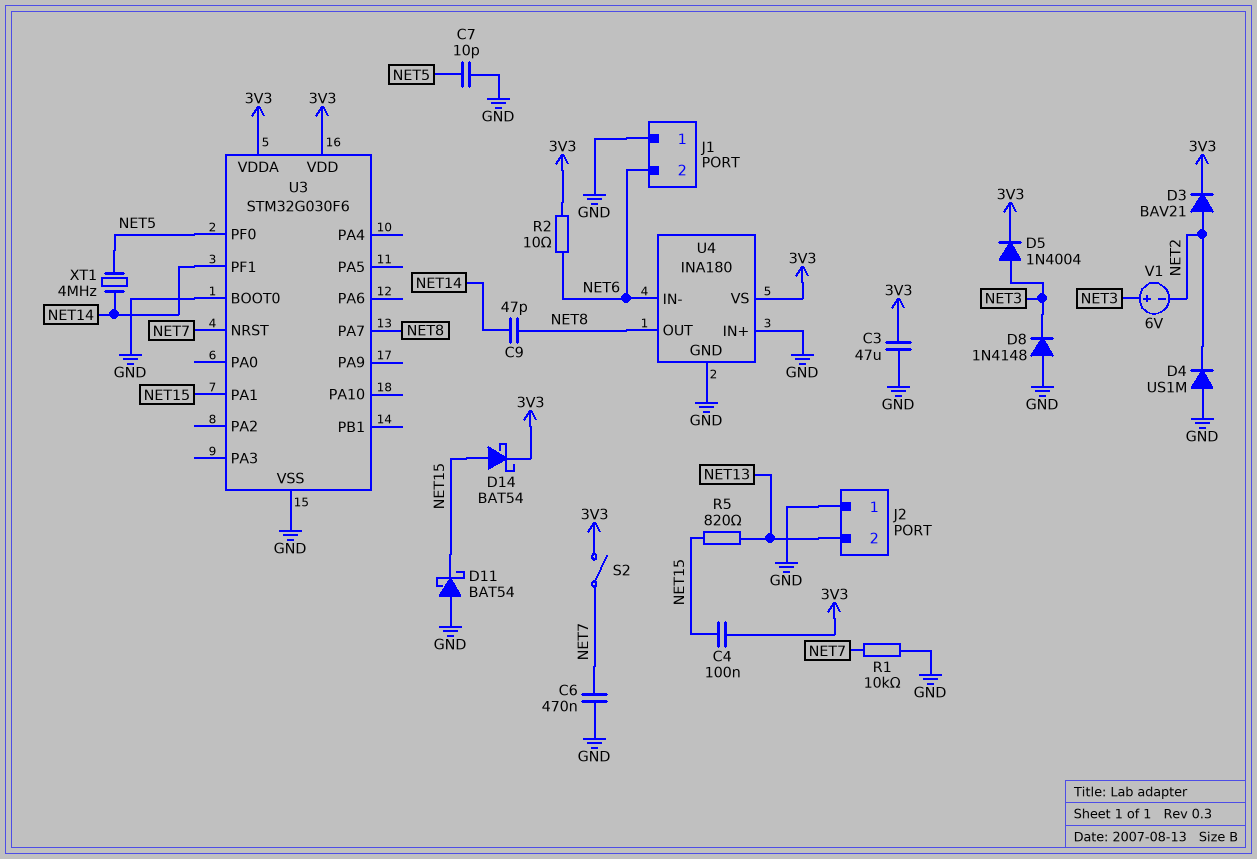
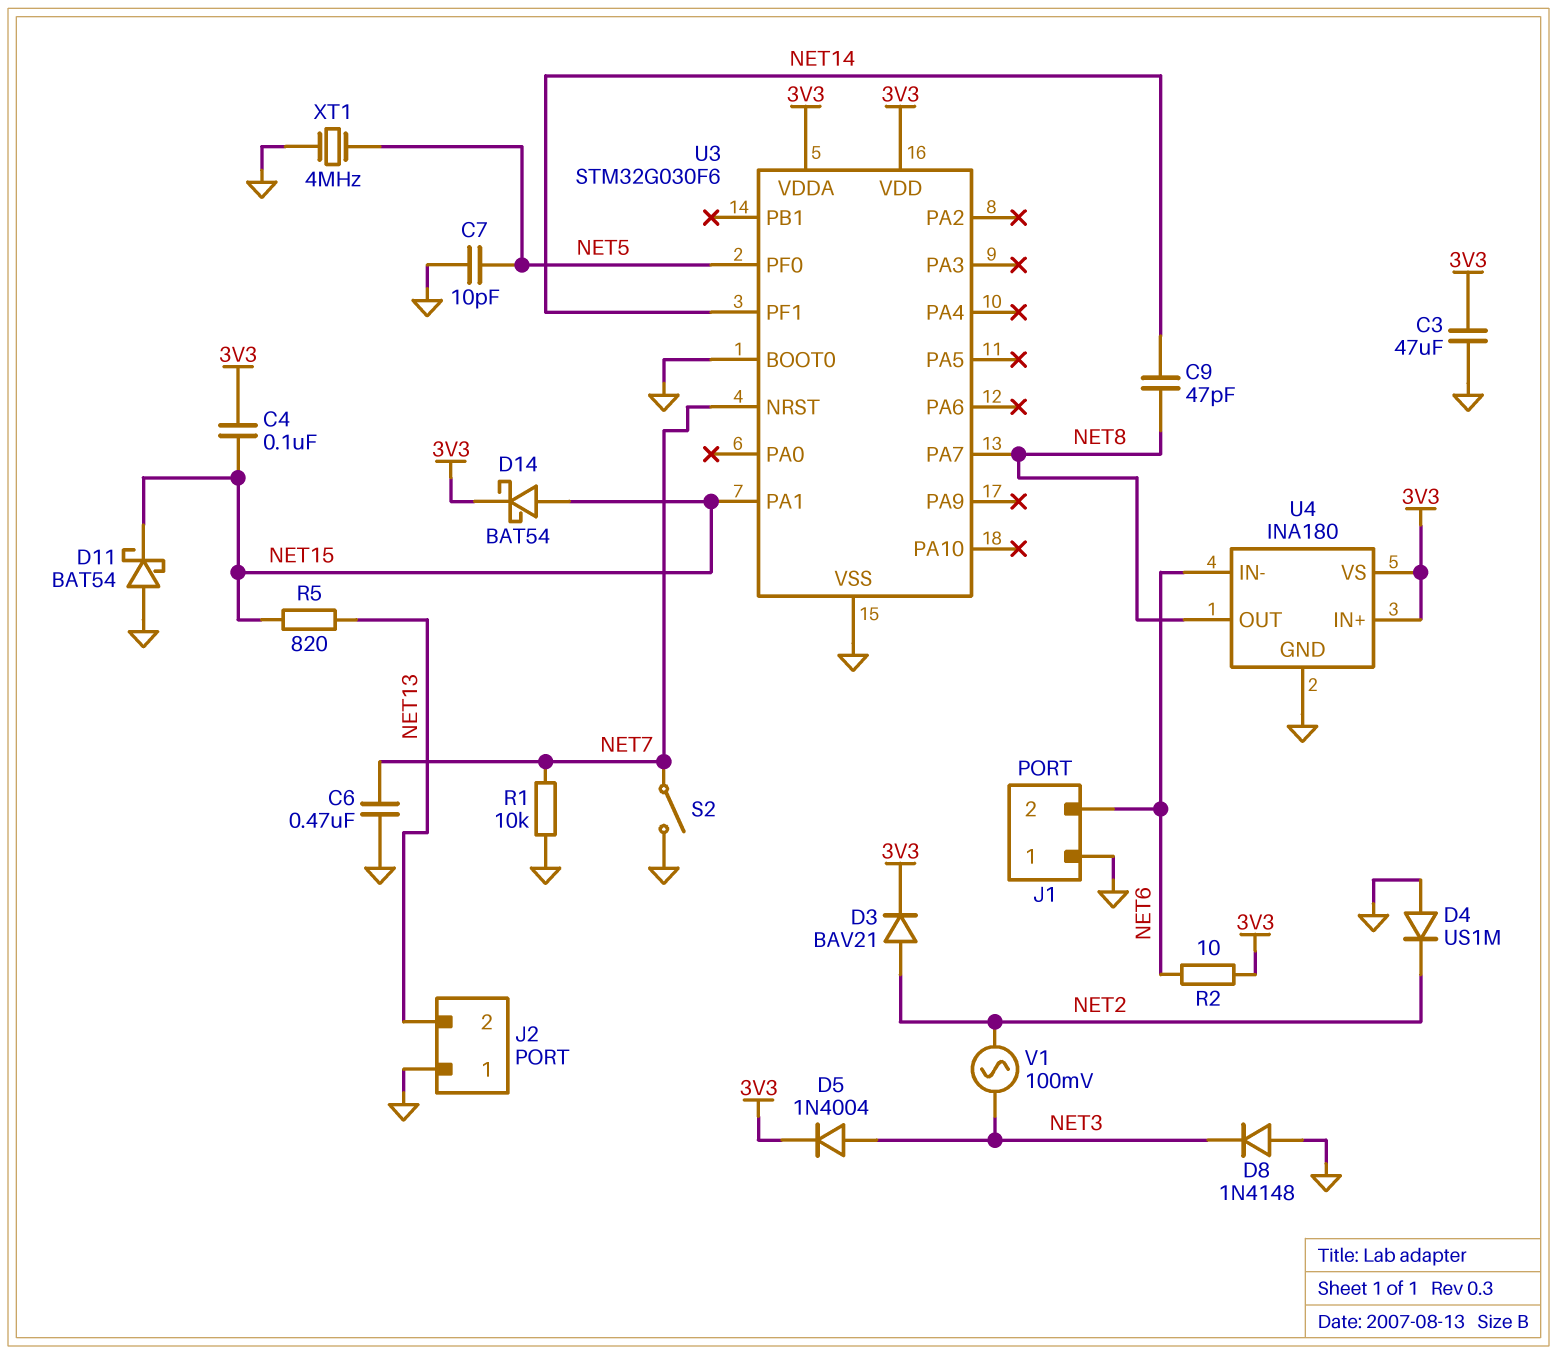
S2: switch (3V3, NET7) -> switch (GND, NET7)
U4 pin IN+: GND -> 3V3
V1: 6V (plus NET3, minus NET2) -> AC 100mV (NET2, NET3)
XT1: 4MHz (NET5, NET14) -> 4MHz (GND, NET5)

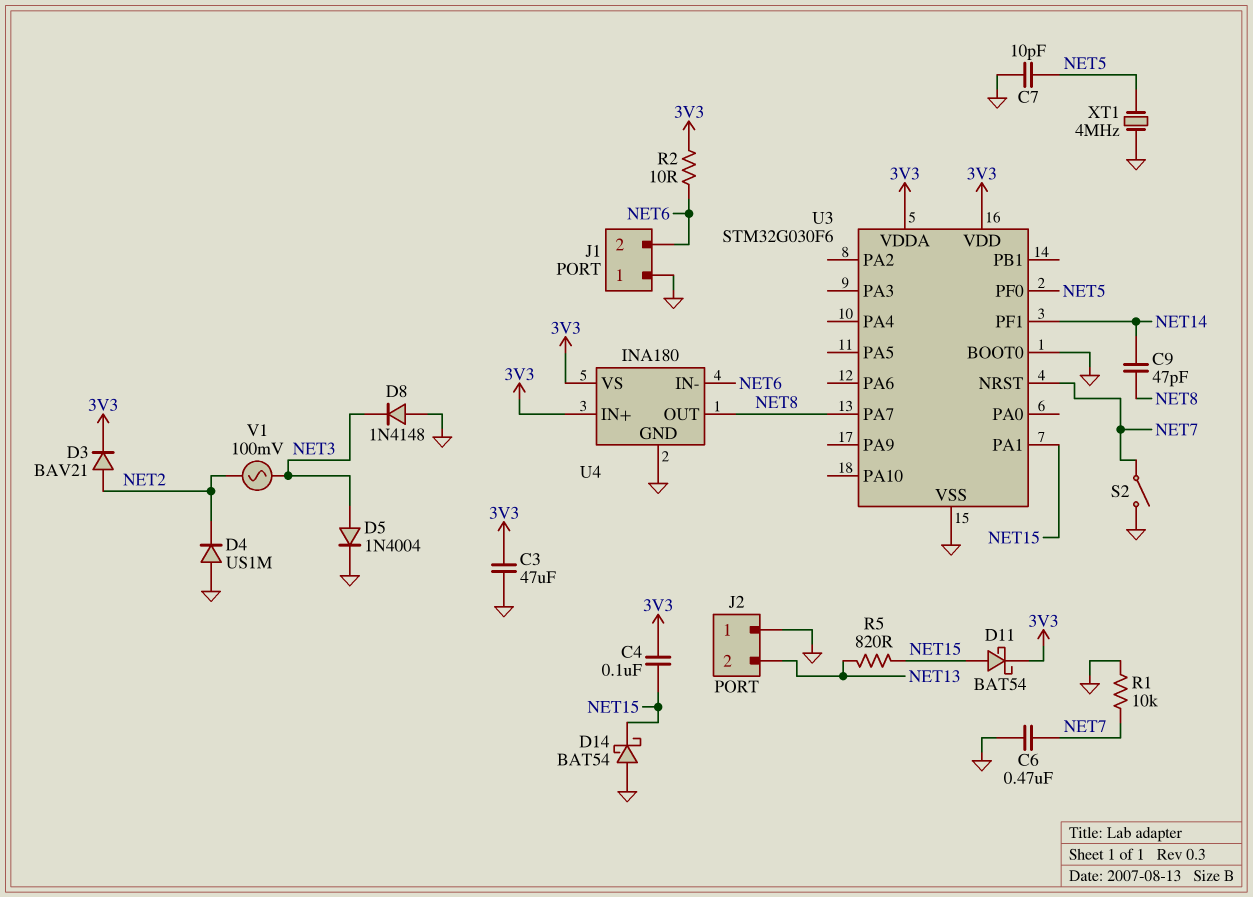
D5: diode 1N4004 (A NET3, K 3V3) -> diode 1N4004 (A NET3, K GND)
D11: schottky BAT54 (A GND, K NET15) -> schottky BAT54 (A NET15, K 3V3)
D14: schottky BAT54 (A NET15, K 3V3) -> schottky BAT54 (A GND, K NET15)

